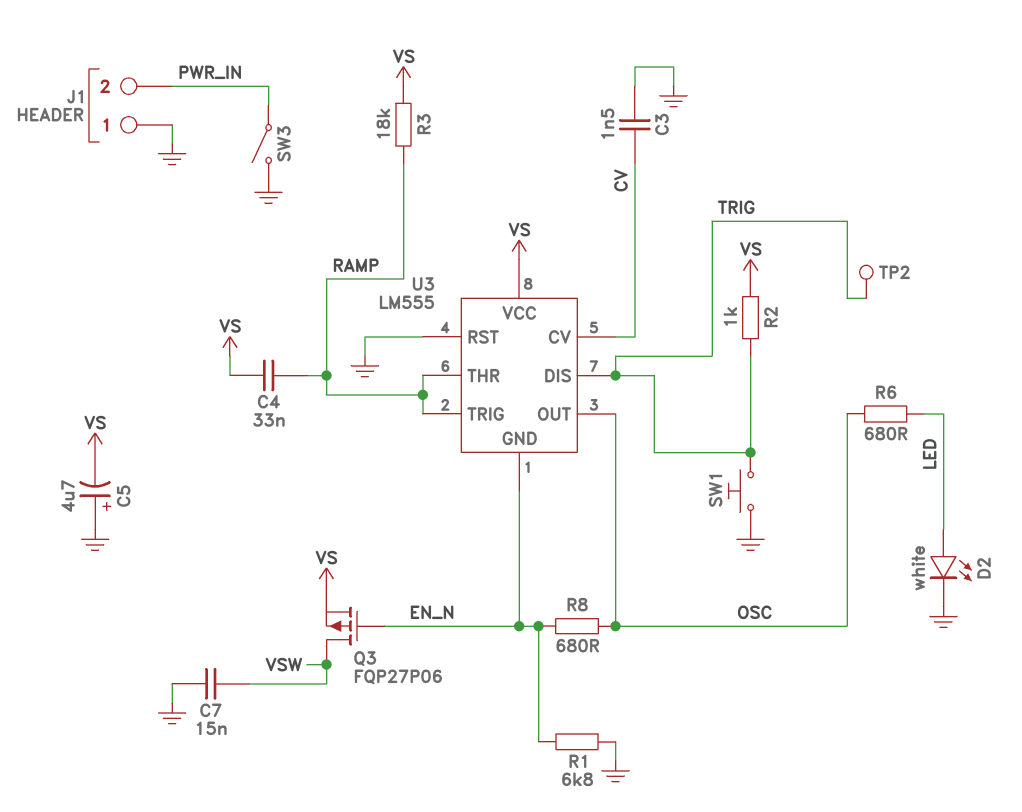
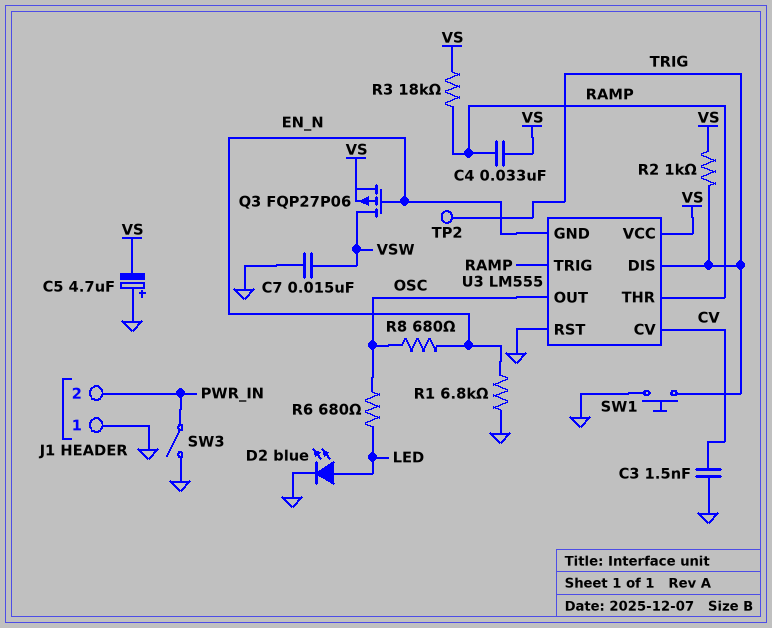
D2: LED white (A LED, K GND) -> LED blue (A LED, K GND)

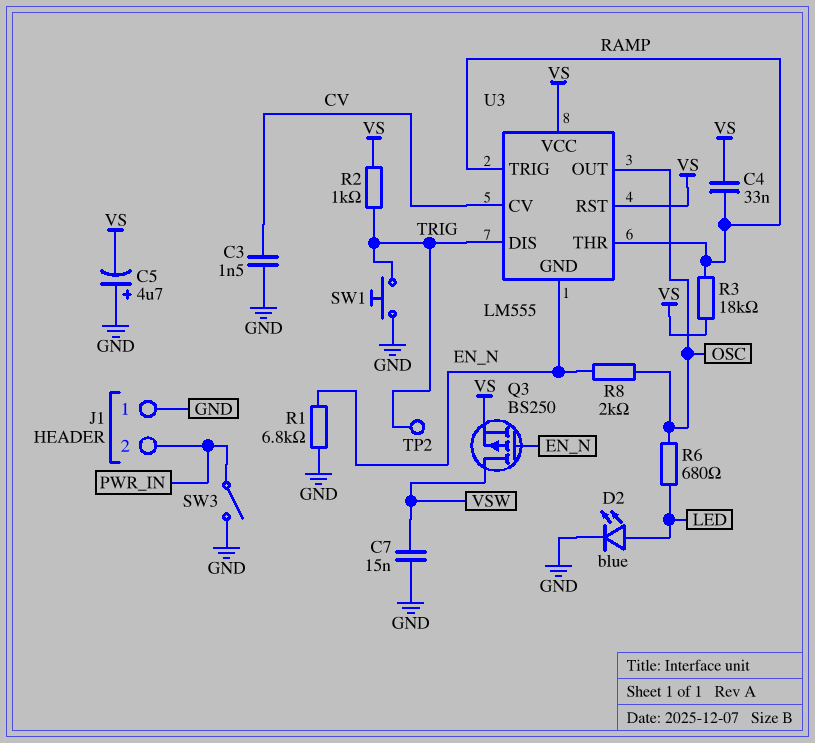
Q3: PMOS FQP27P06 (G EN_N, D VSW, S VS) -> PMOS BS250 (G EN_N, D VSW, S VS)
R8: 680 (EN_N, OSC) -> 2k (EN_N, OSC)
U3 pin RST: GND -> VS

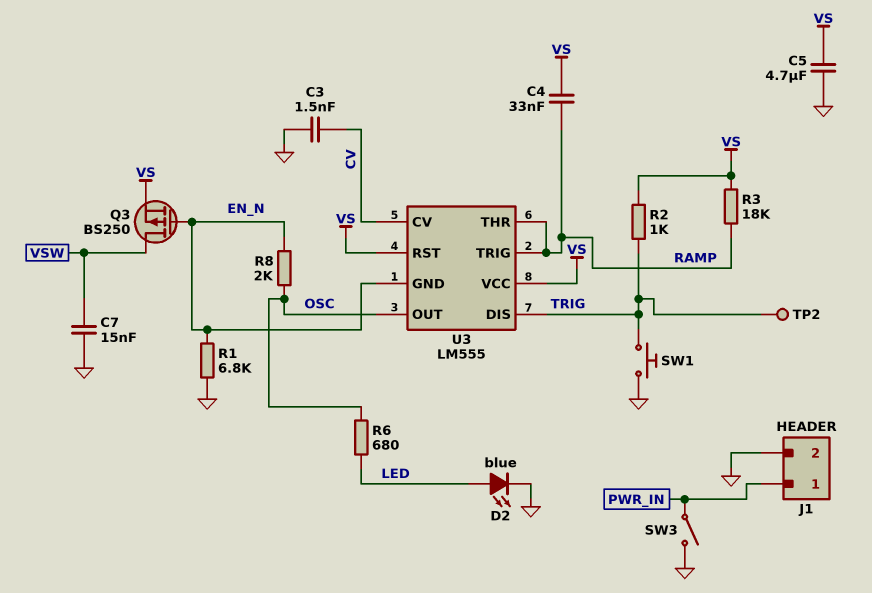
C5: 4.7uF (plus GND, minus VS) -> 4.7uF (GND, VS)
J1 pin 1: GND -> PWR_IN
J1 pin 2: PWR_IN -> GND

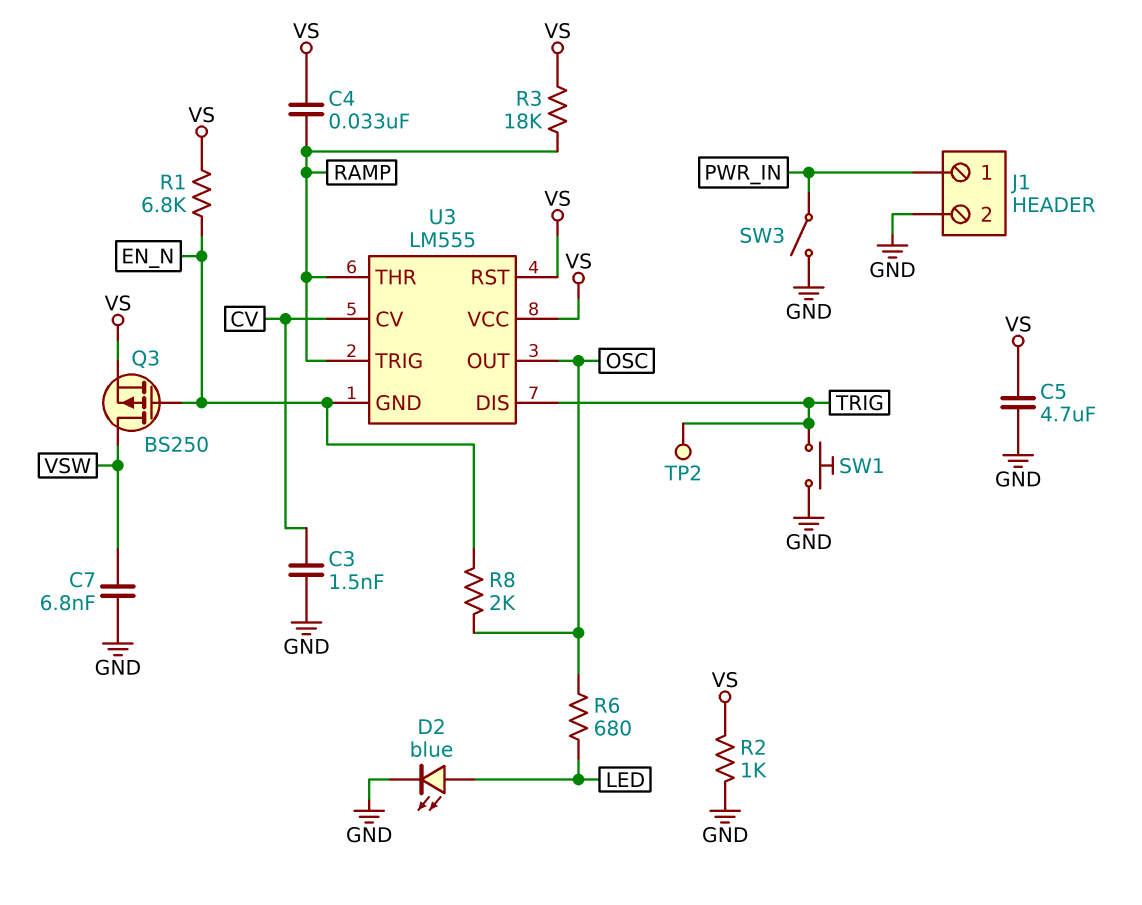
C7: 15nF (GND, VSW) -> 6.8nF (GND, VSW)
R1: 6.8k (EN_N, GND) -> 6.8k (EN_N, VS)
R2: 1k (TRIG, VS) -> 1k (GND, VS)

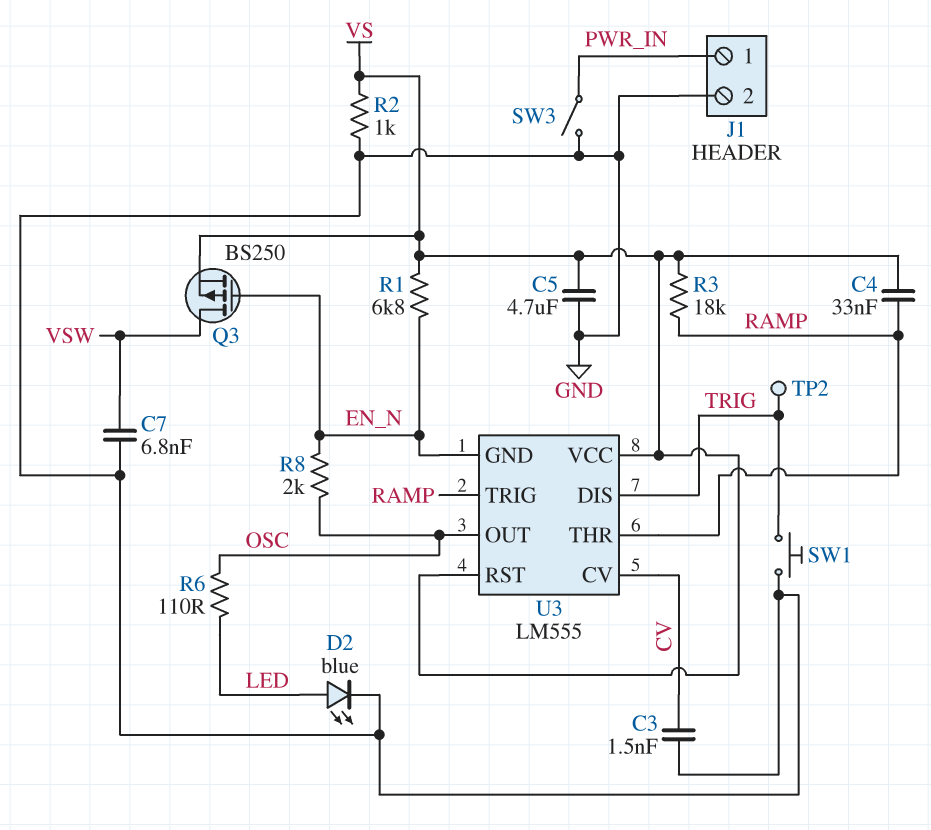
R6: 680 (LED, OSC) -> 110 (LED, OSC)

